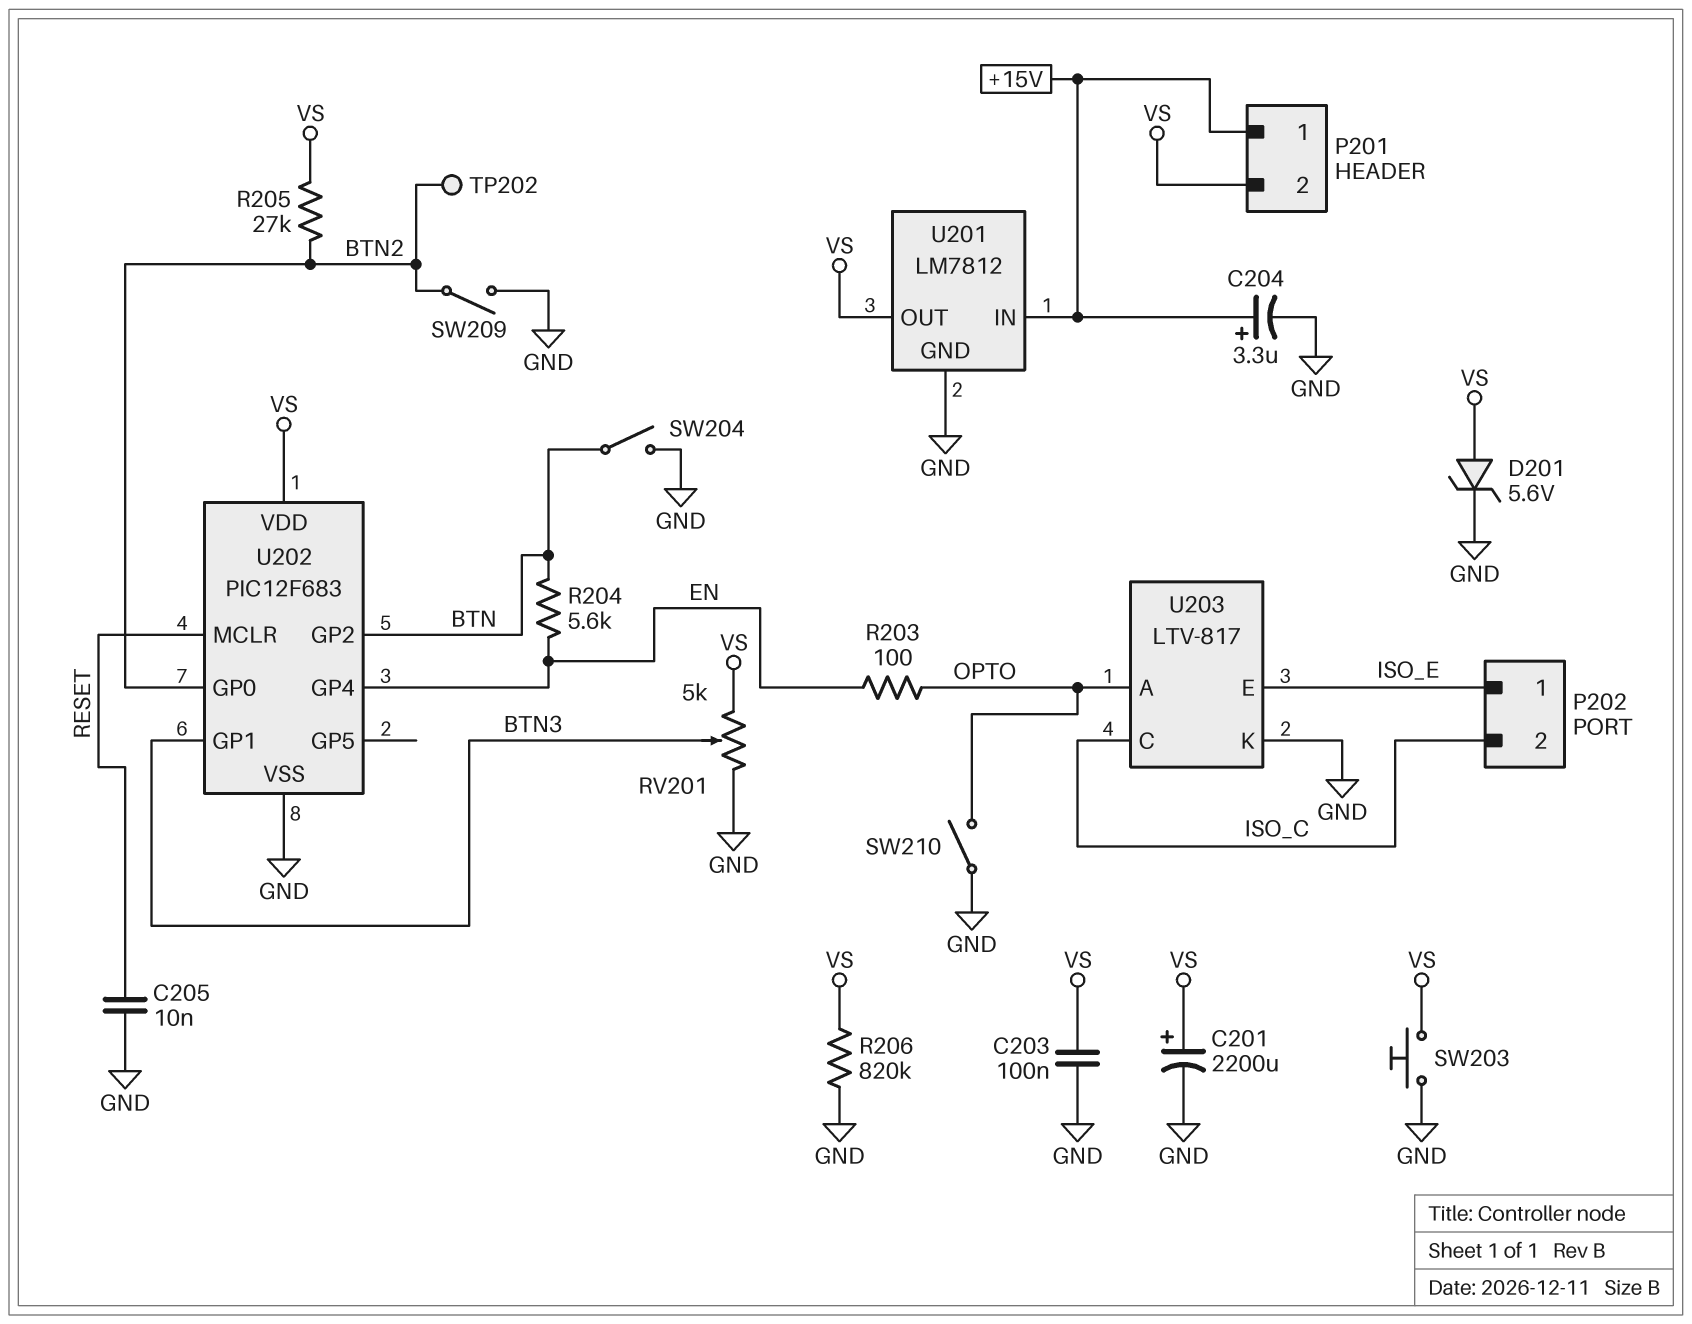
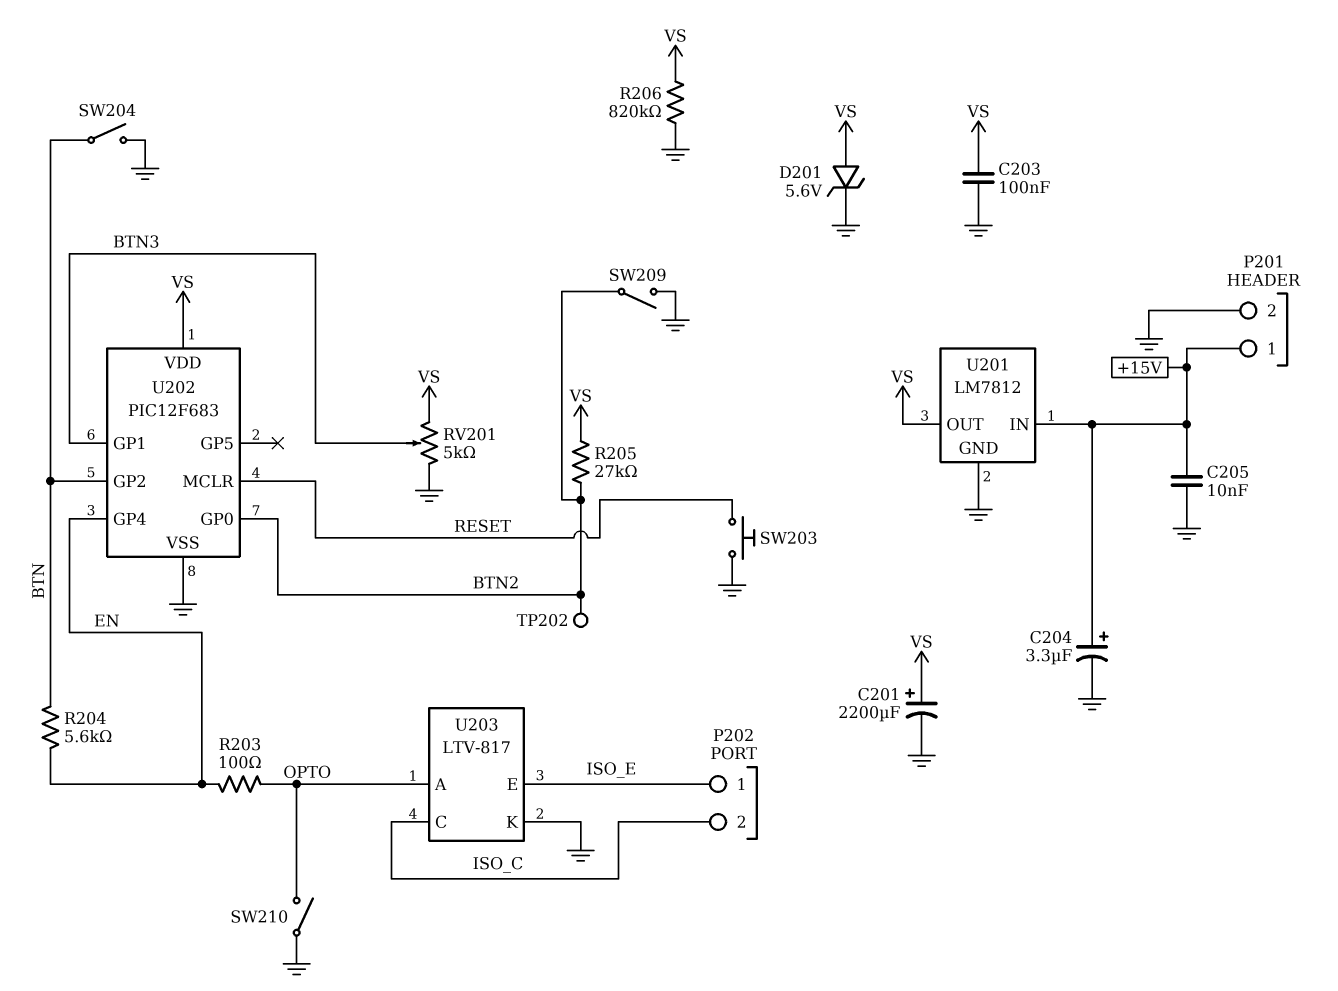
C205: 10nF (GND, RESET) -> 10nF (+15V, GND)
P201 pin 2: VS -> GND
SW203: button (GND, VS) -> button (GND, RESET)

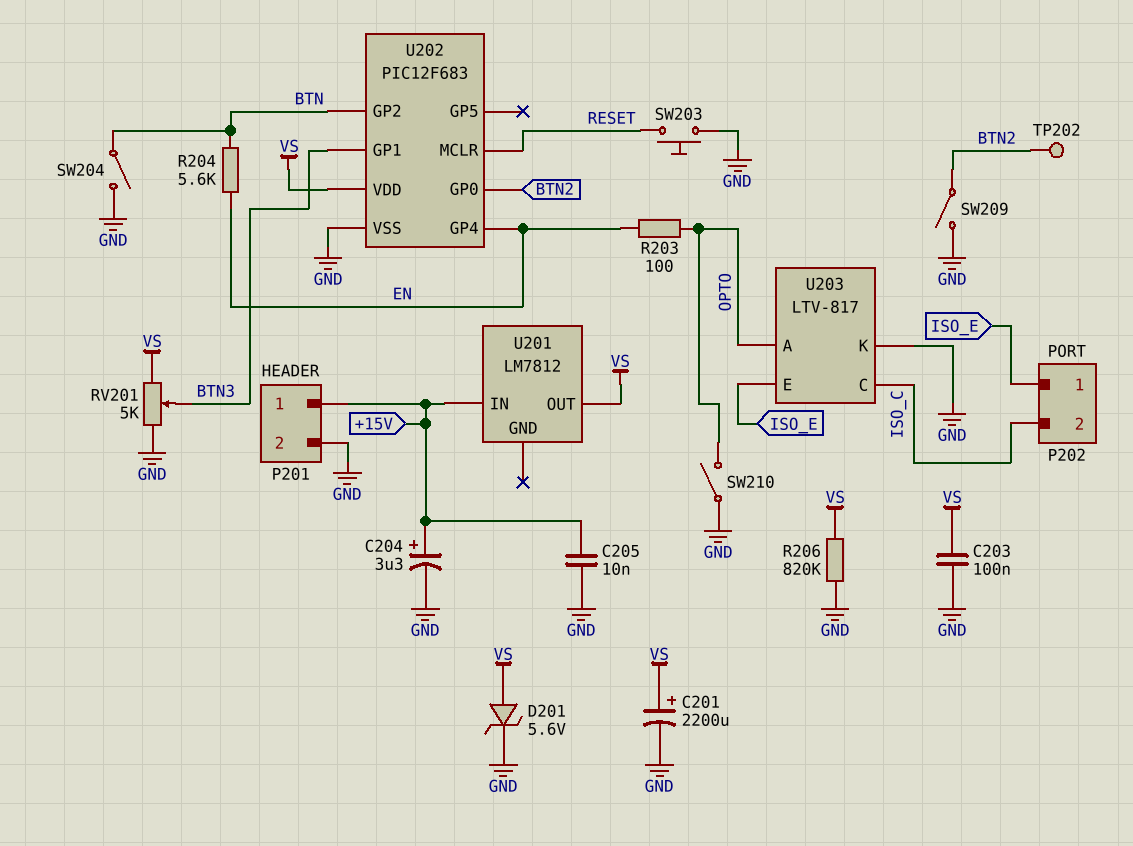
R205: 27k (BTN2, VS) -> none
U201 pin GND: GND -> none

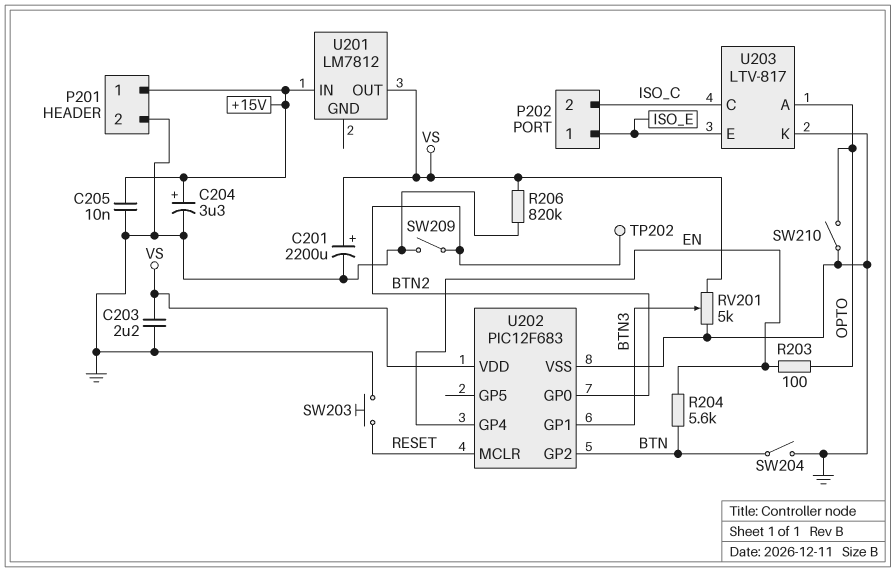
C203: 100nF (GND, VS) -> 2.2uF (GND, VS)
D201: zener 5.6V (A VS, K GND) -> none

